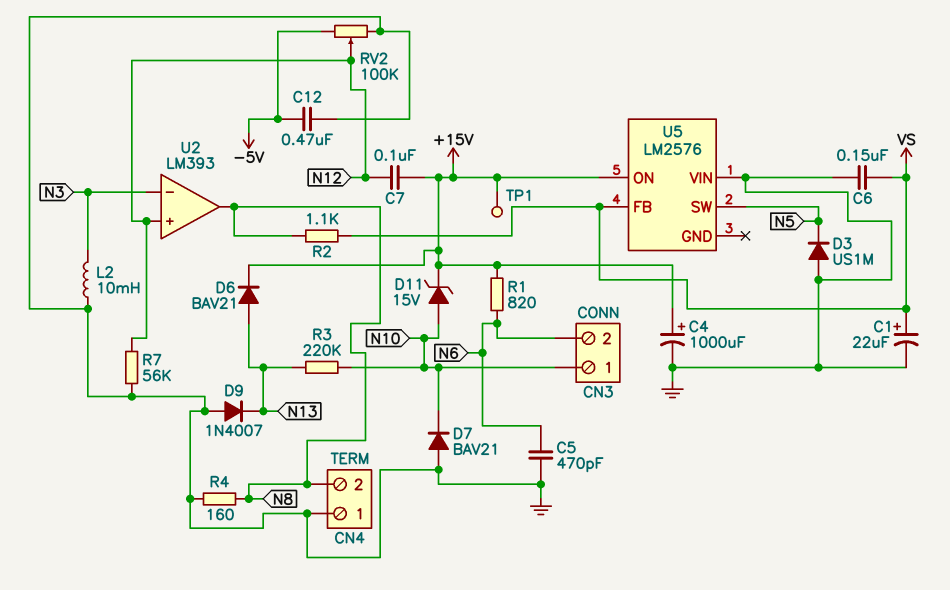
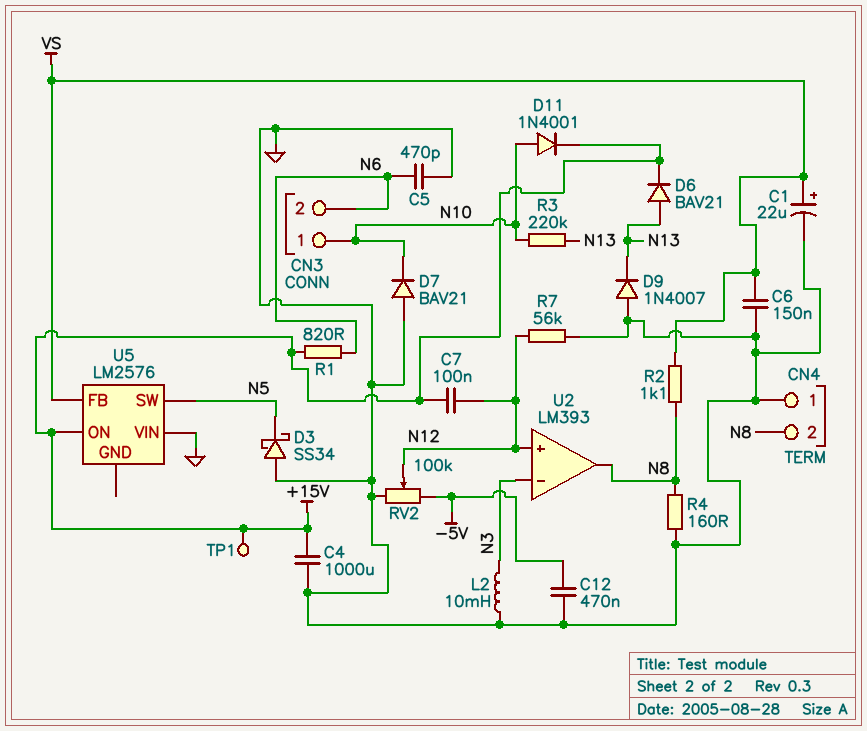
C4: 1000uF (plus +15V, minus GND) -> 1000uF (+15V, GND)
D3: diode US1M (A GND, K N5) -> schottky SS34 (A GND, K N5)
D11: zener 15V (A N10, K +15V) -> diode 1N4001 (A N10, K +15V)

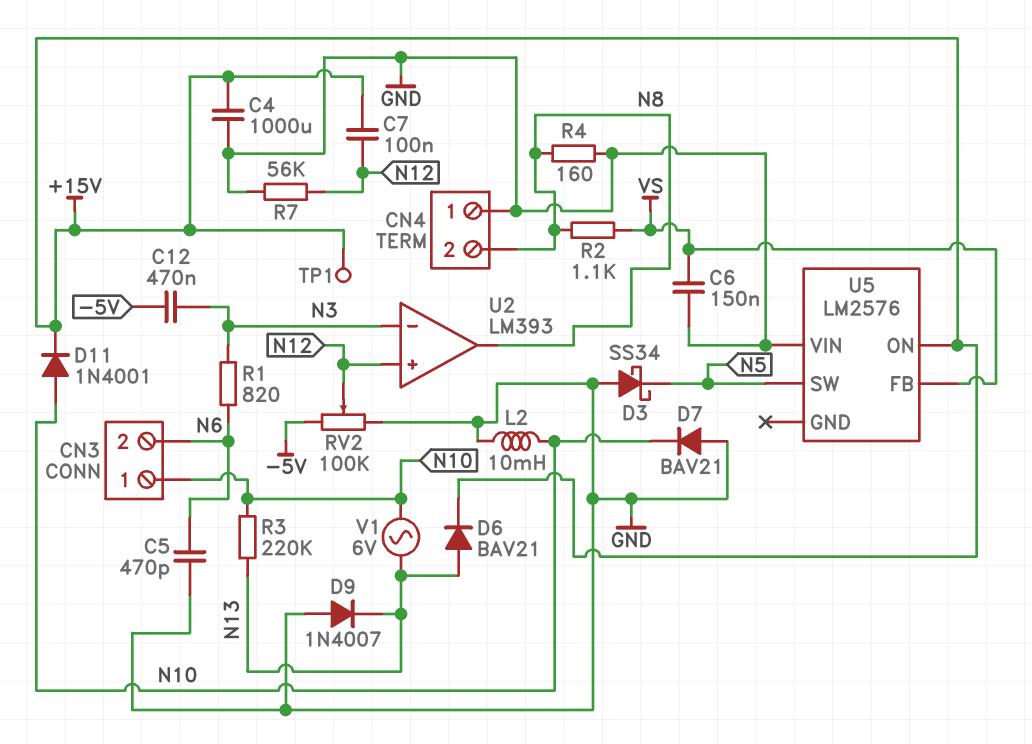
C1: 22uF (plus VS, minus GND) -> none
C12: 470nF (-5V, GND) -> 470nF (-5V, N3)
L2: 10mH (GND, N3) -> 10mH (GND, N10)
R1: 820 (+15V, N6) -> 820 (N3, N6)
V1: none -> AC 6V (N10, N13)

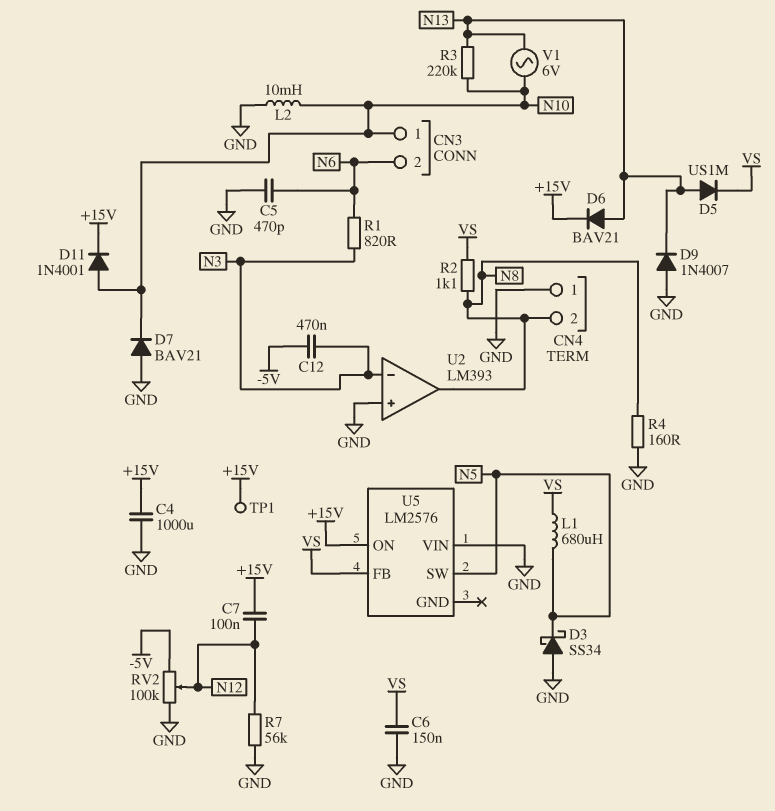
D5: none -> diode US1M (A N13, K VS)
L1: none -> 680uH (N5, VS)
U2 pin in+: N12 -> GND

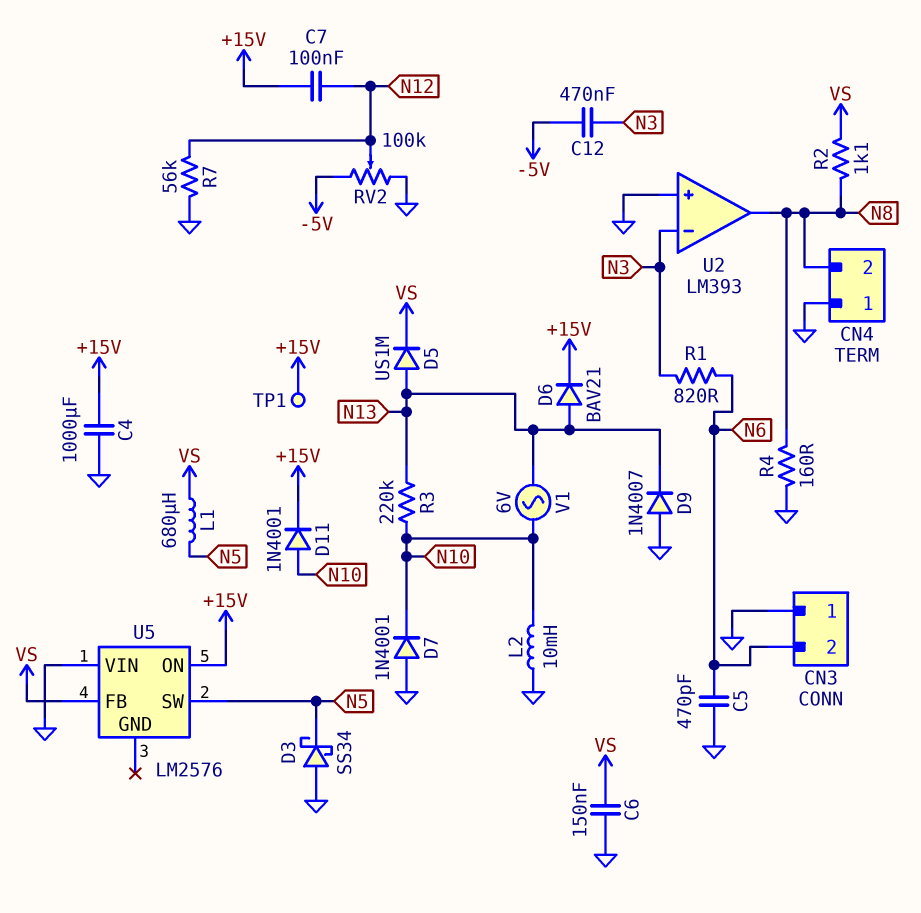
CN3 pin 1: N10 -> GND
D7: diode BAV21 (A GND, K N10) -> diode 1N4001 (A GND, K N10)

